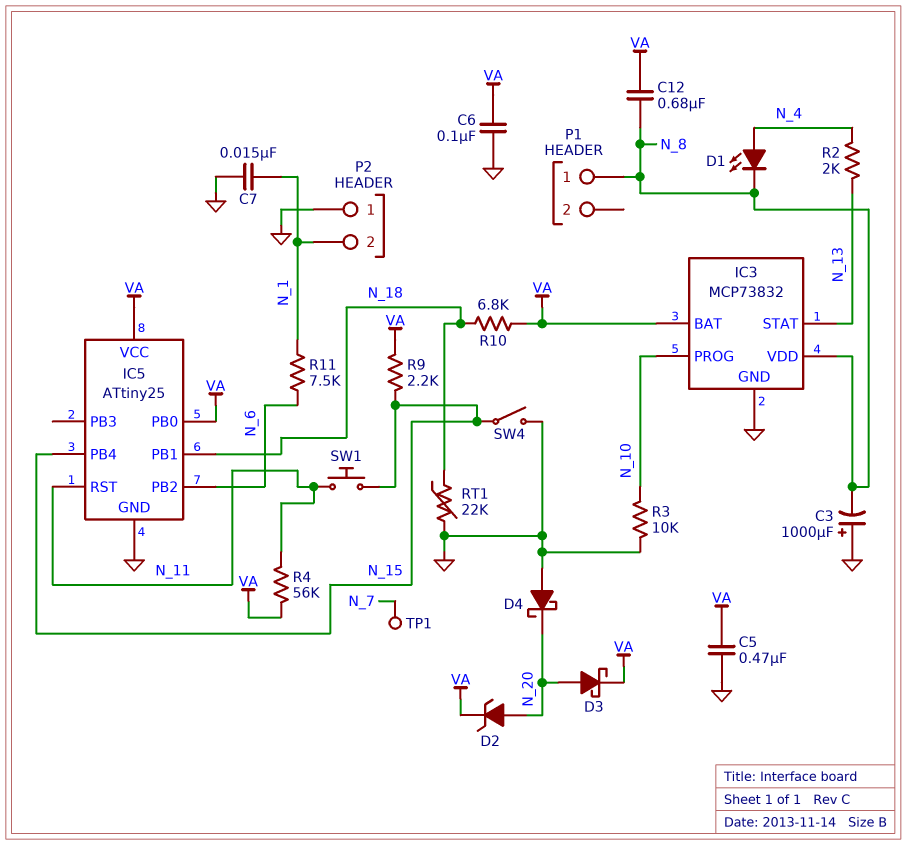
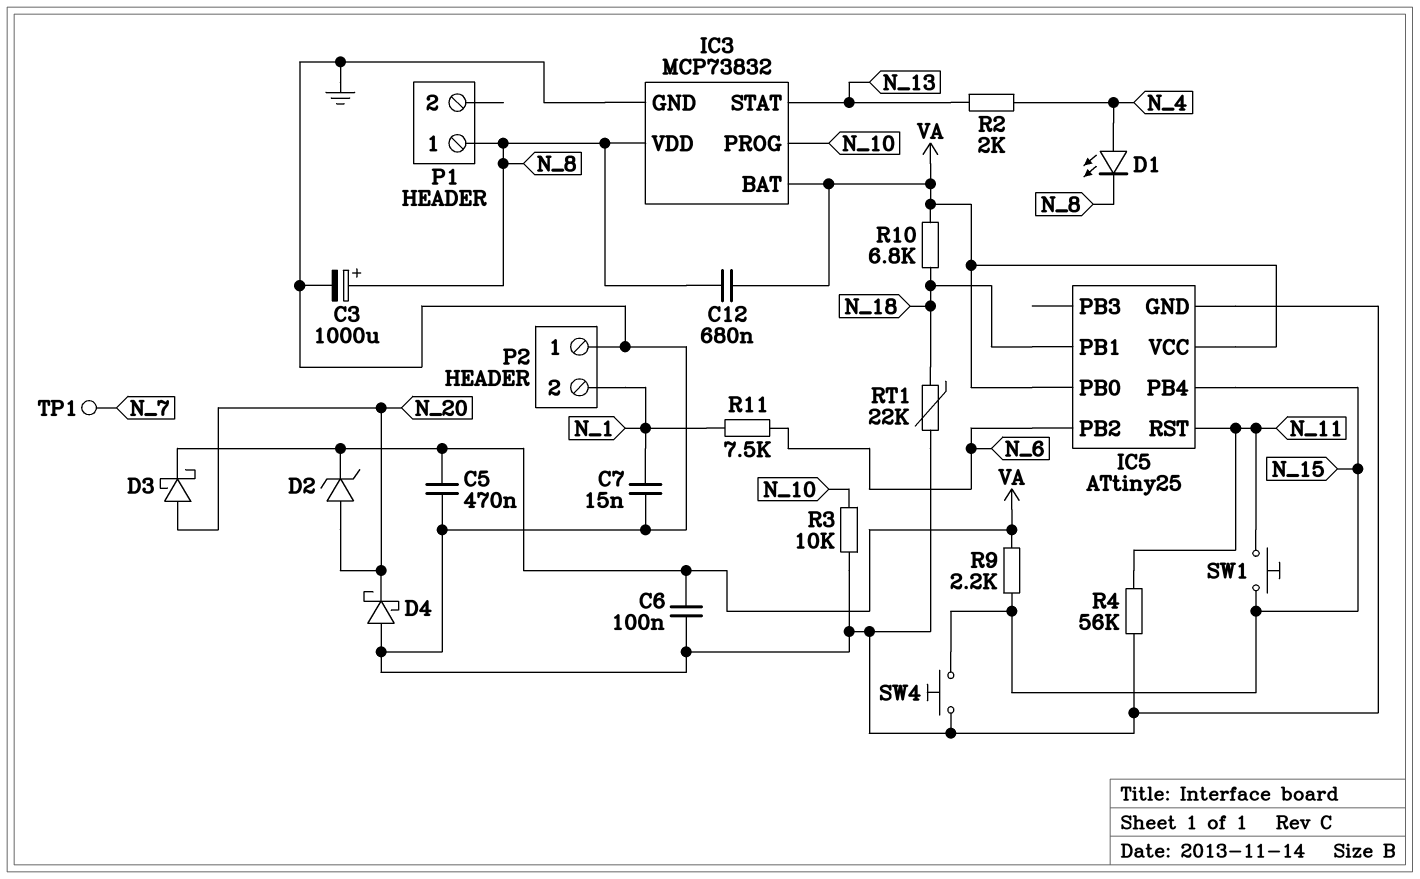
C3: 1000uF (plus GND, minus N_8) -> 1000uF (plus N_8, minus GND)
R4: 56k (N_11, VA) -> 56k (GND, N_11)
SW4: switch (GND, N_15) -> button (GND, N_15)

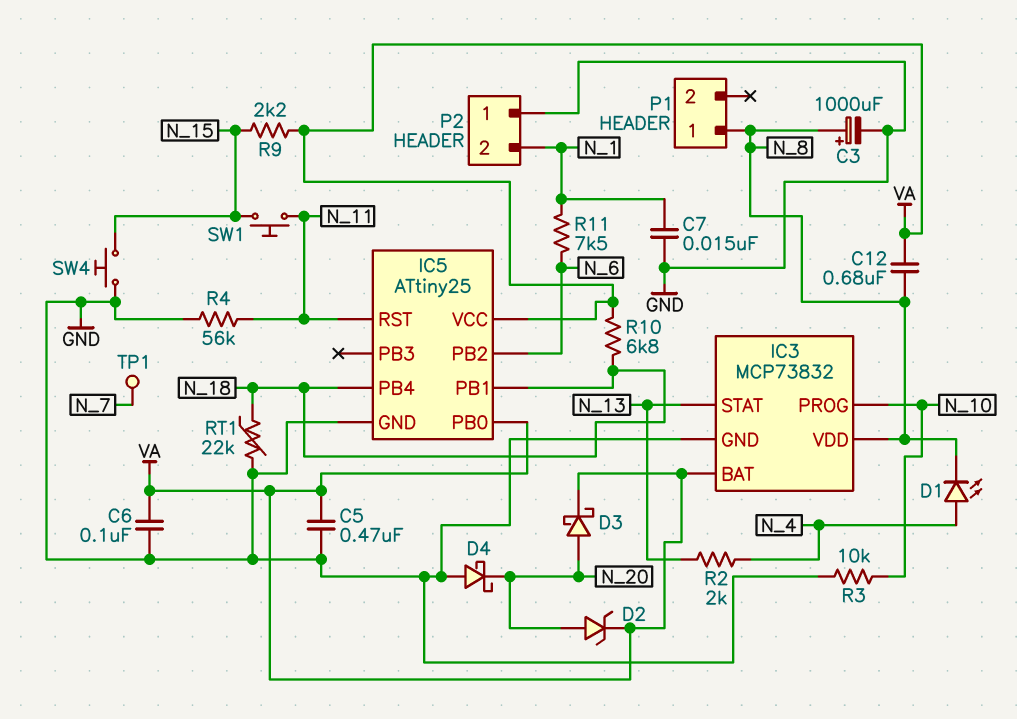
IC5 pin PB4: N_15 -> N_18

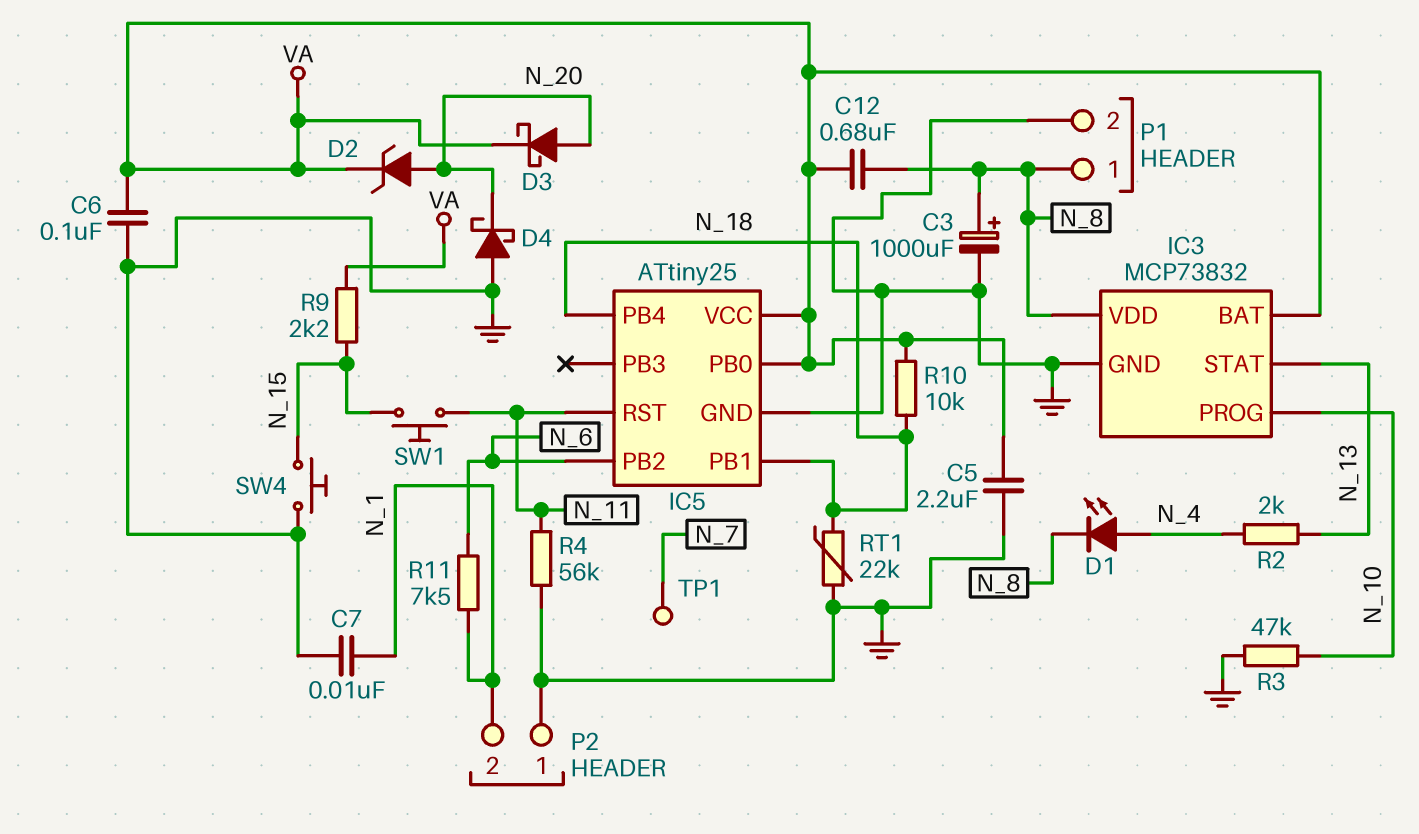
C5: 470nF (GND, VA) -> 2.2uF (GND, VA)
C7: 15nF (GND, N_1) -> 10nF (GND, N_1)
P1 pin 2: none -> GND
R3: 10k (GND, N_10) -> 47k (GND, N_10)
R10: 6.8k (N_18, VA) -> 10k (N_18, VA)

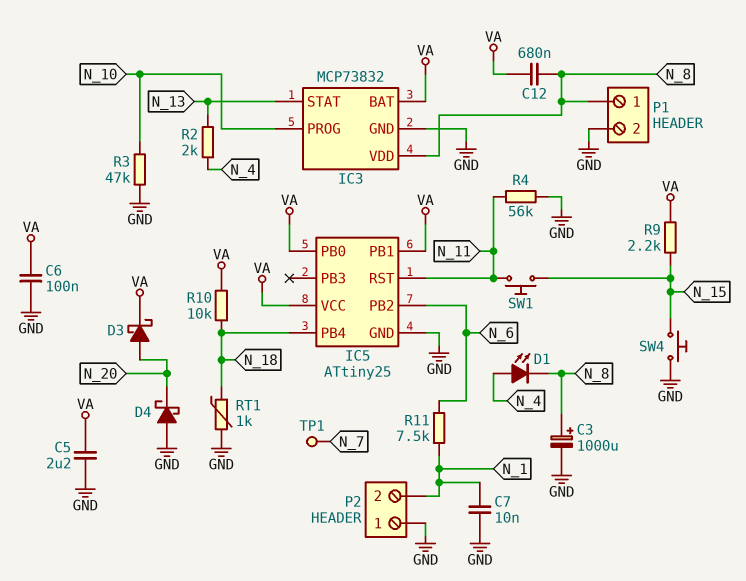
D2: zener (A N_20, K VA) -> none
IC5 pin PB1: N_18 -> VA
RT1: 22k (GND, N_18) -> 1k (GND, N_18)

